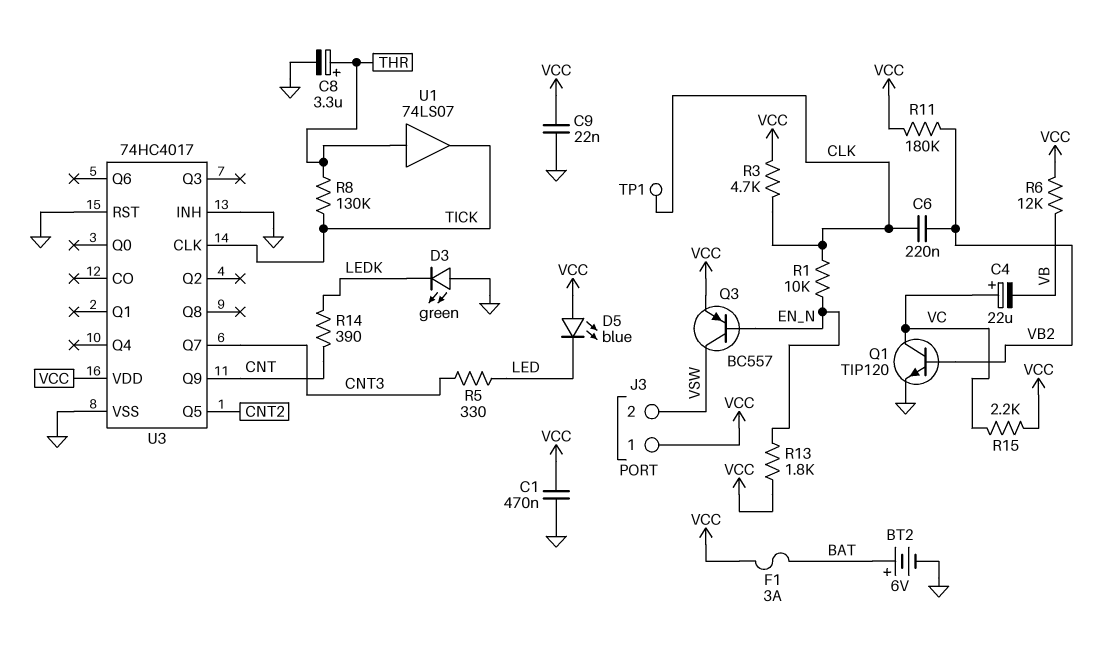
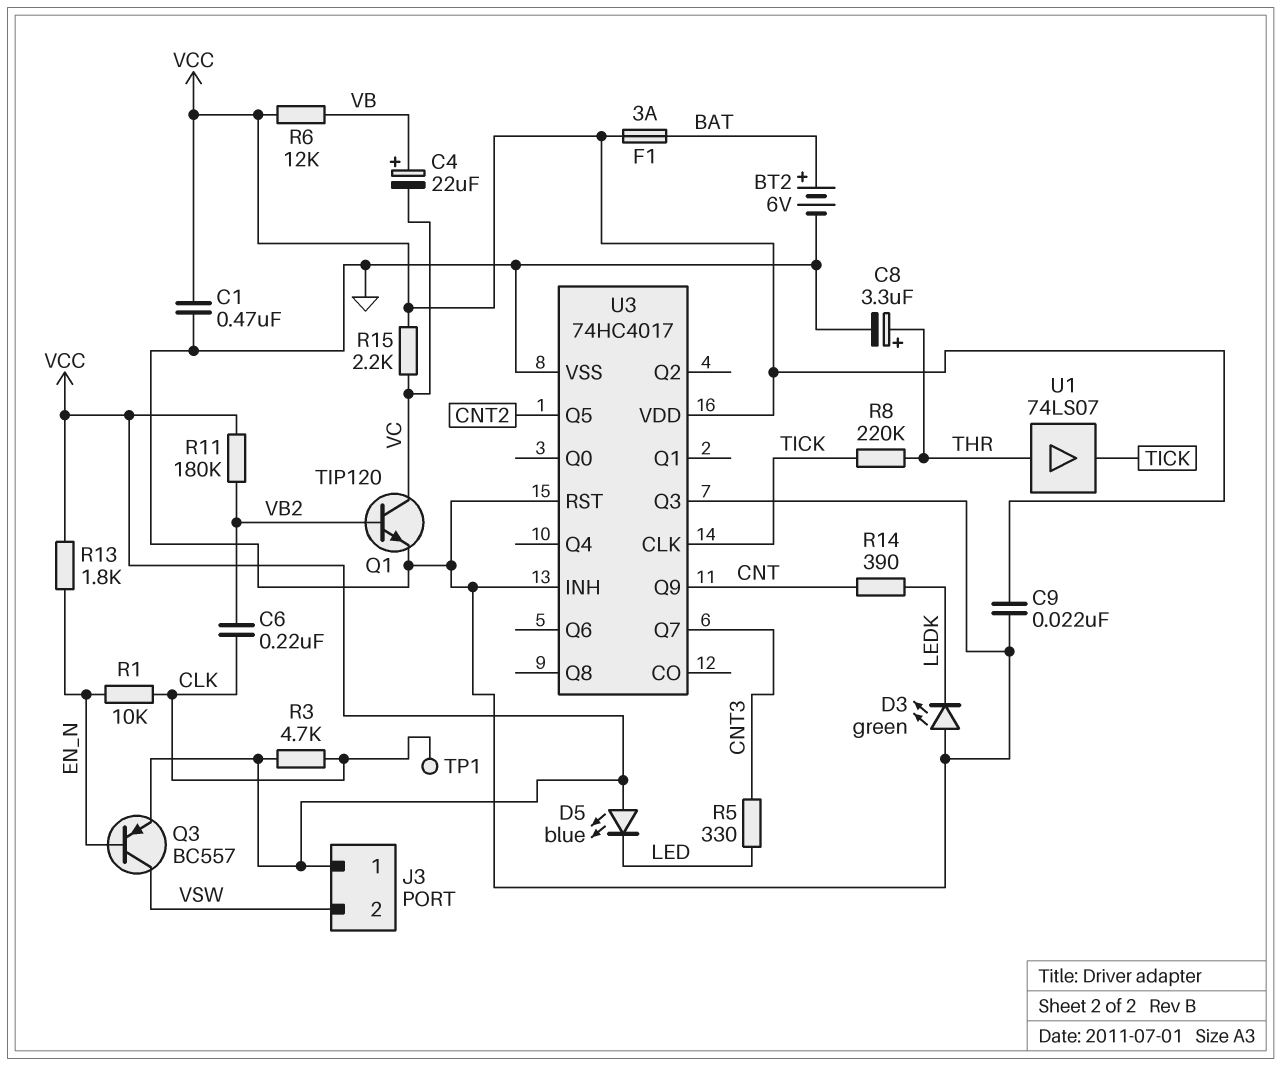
C4: 22uF (plus VC, minus VB) -> 22uF (plus VB, minus VC)
R8: 130k (THR, TICK) -> 220k (THR, TICK)
U3 pin Q3: none -> GND

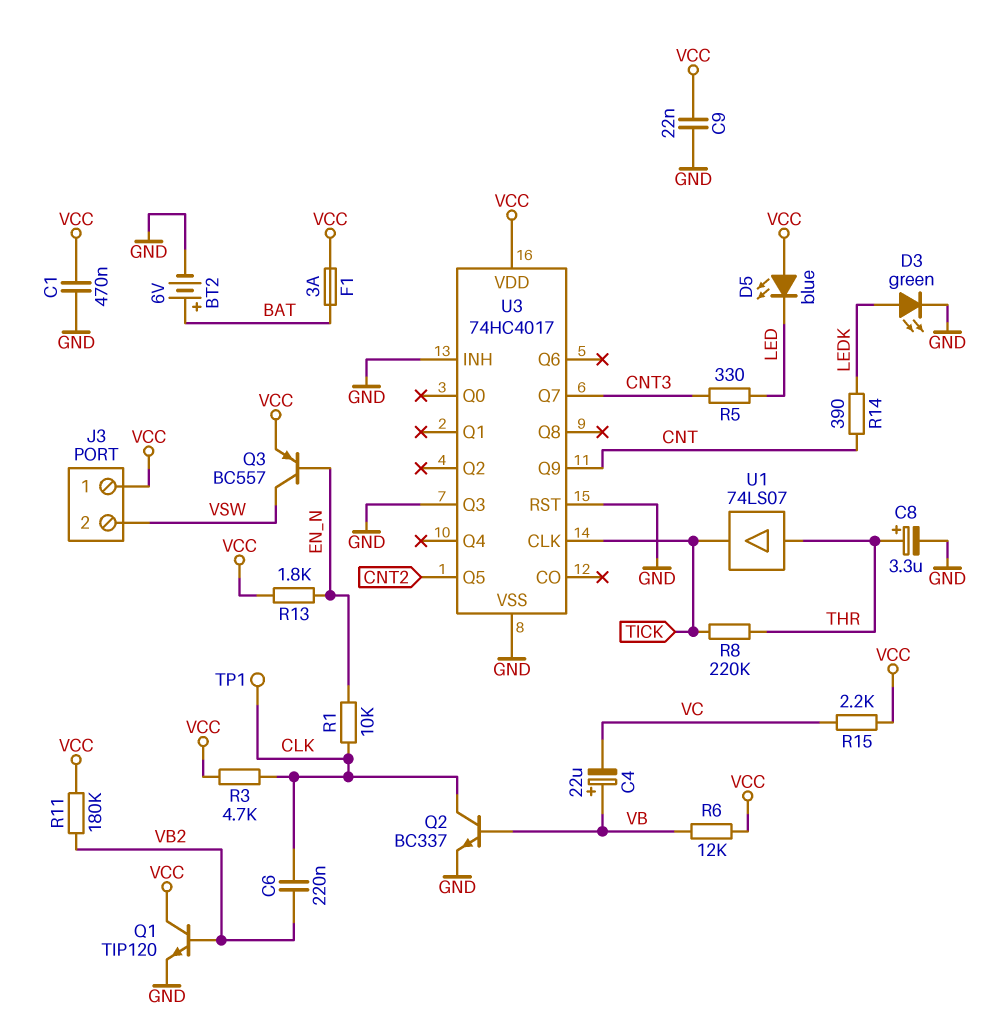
D3: LED green (A GND, K LEDK) -> LED green (A LEDK, K GND)
Q1: NPN TIP120 (B VB2, C VC, E GND) -> NPN TIP120 (B VB2, C VCC, E GND)
Q2: none -> NPN BC337 (B VB, C CLK, E GND)

